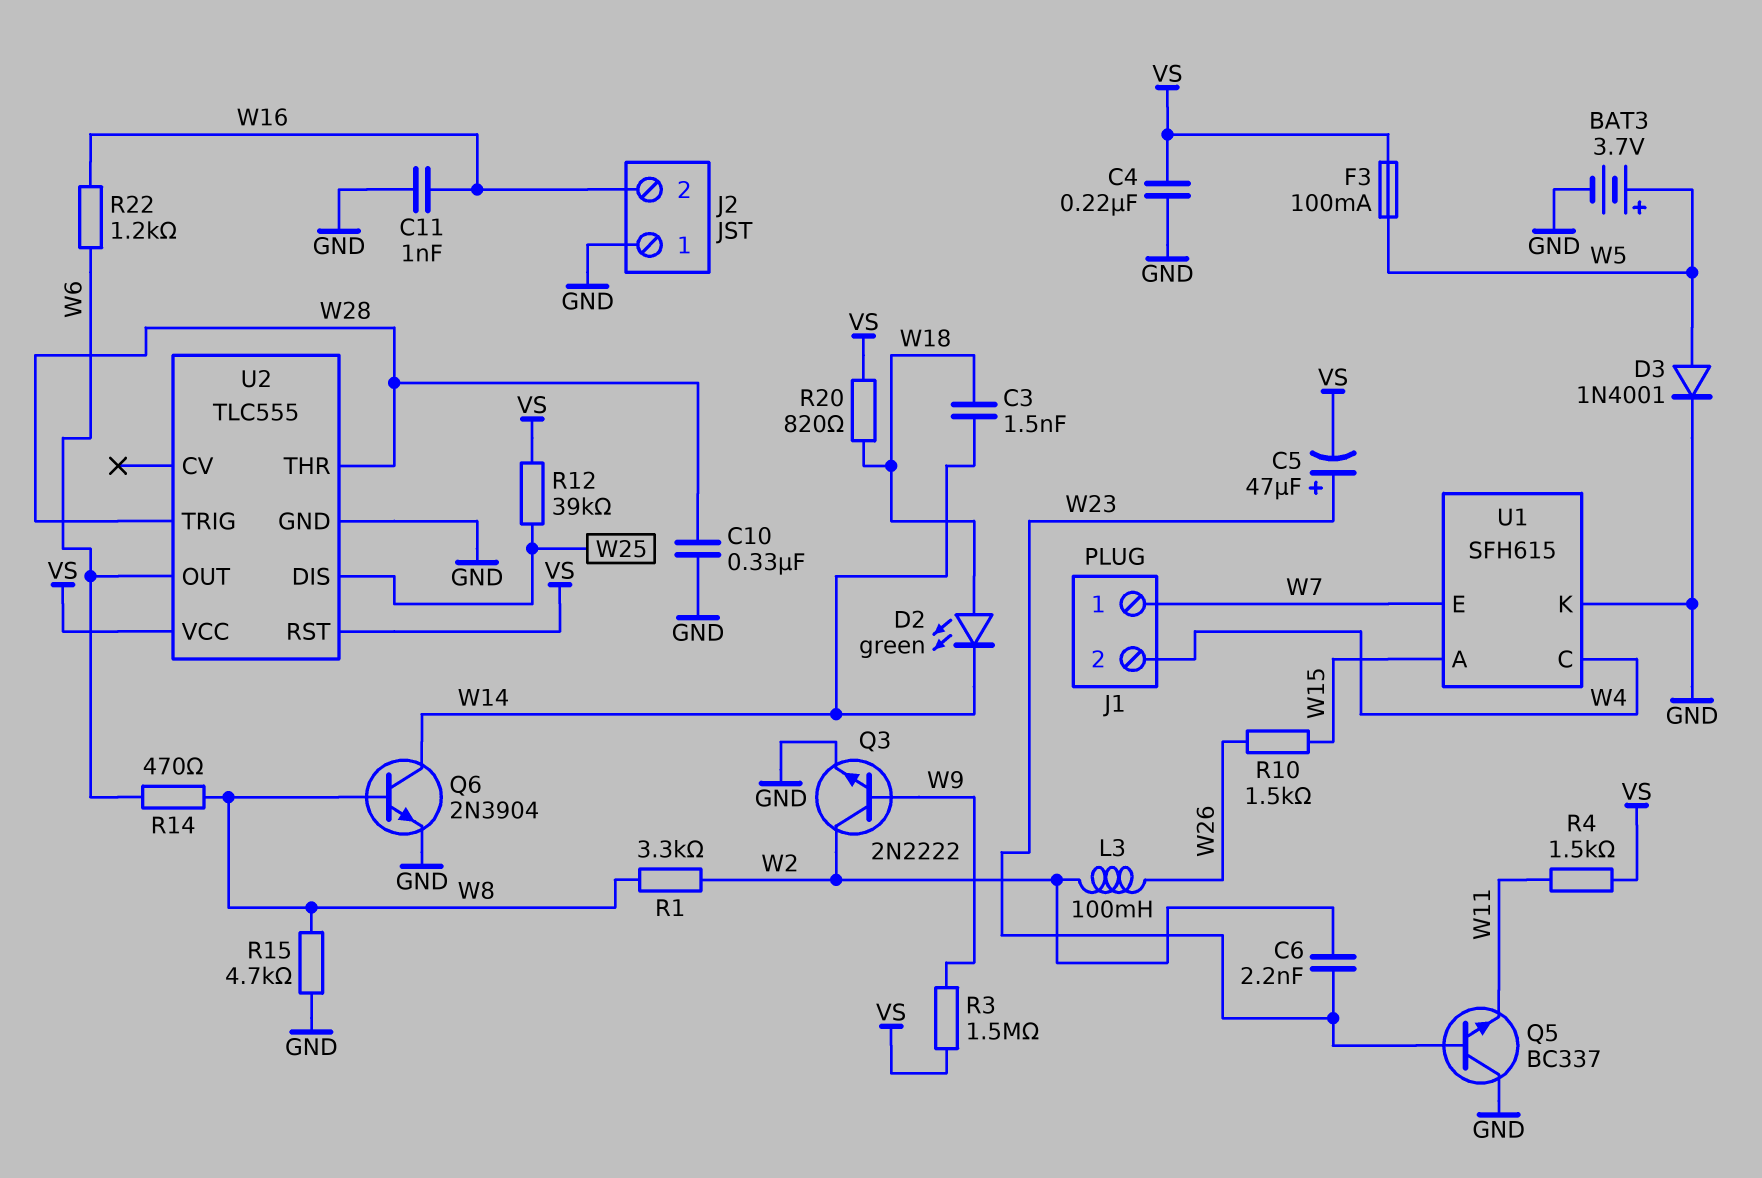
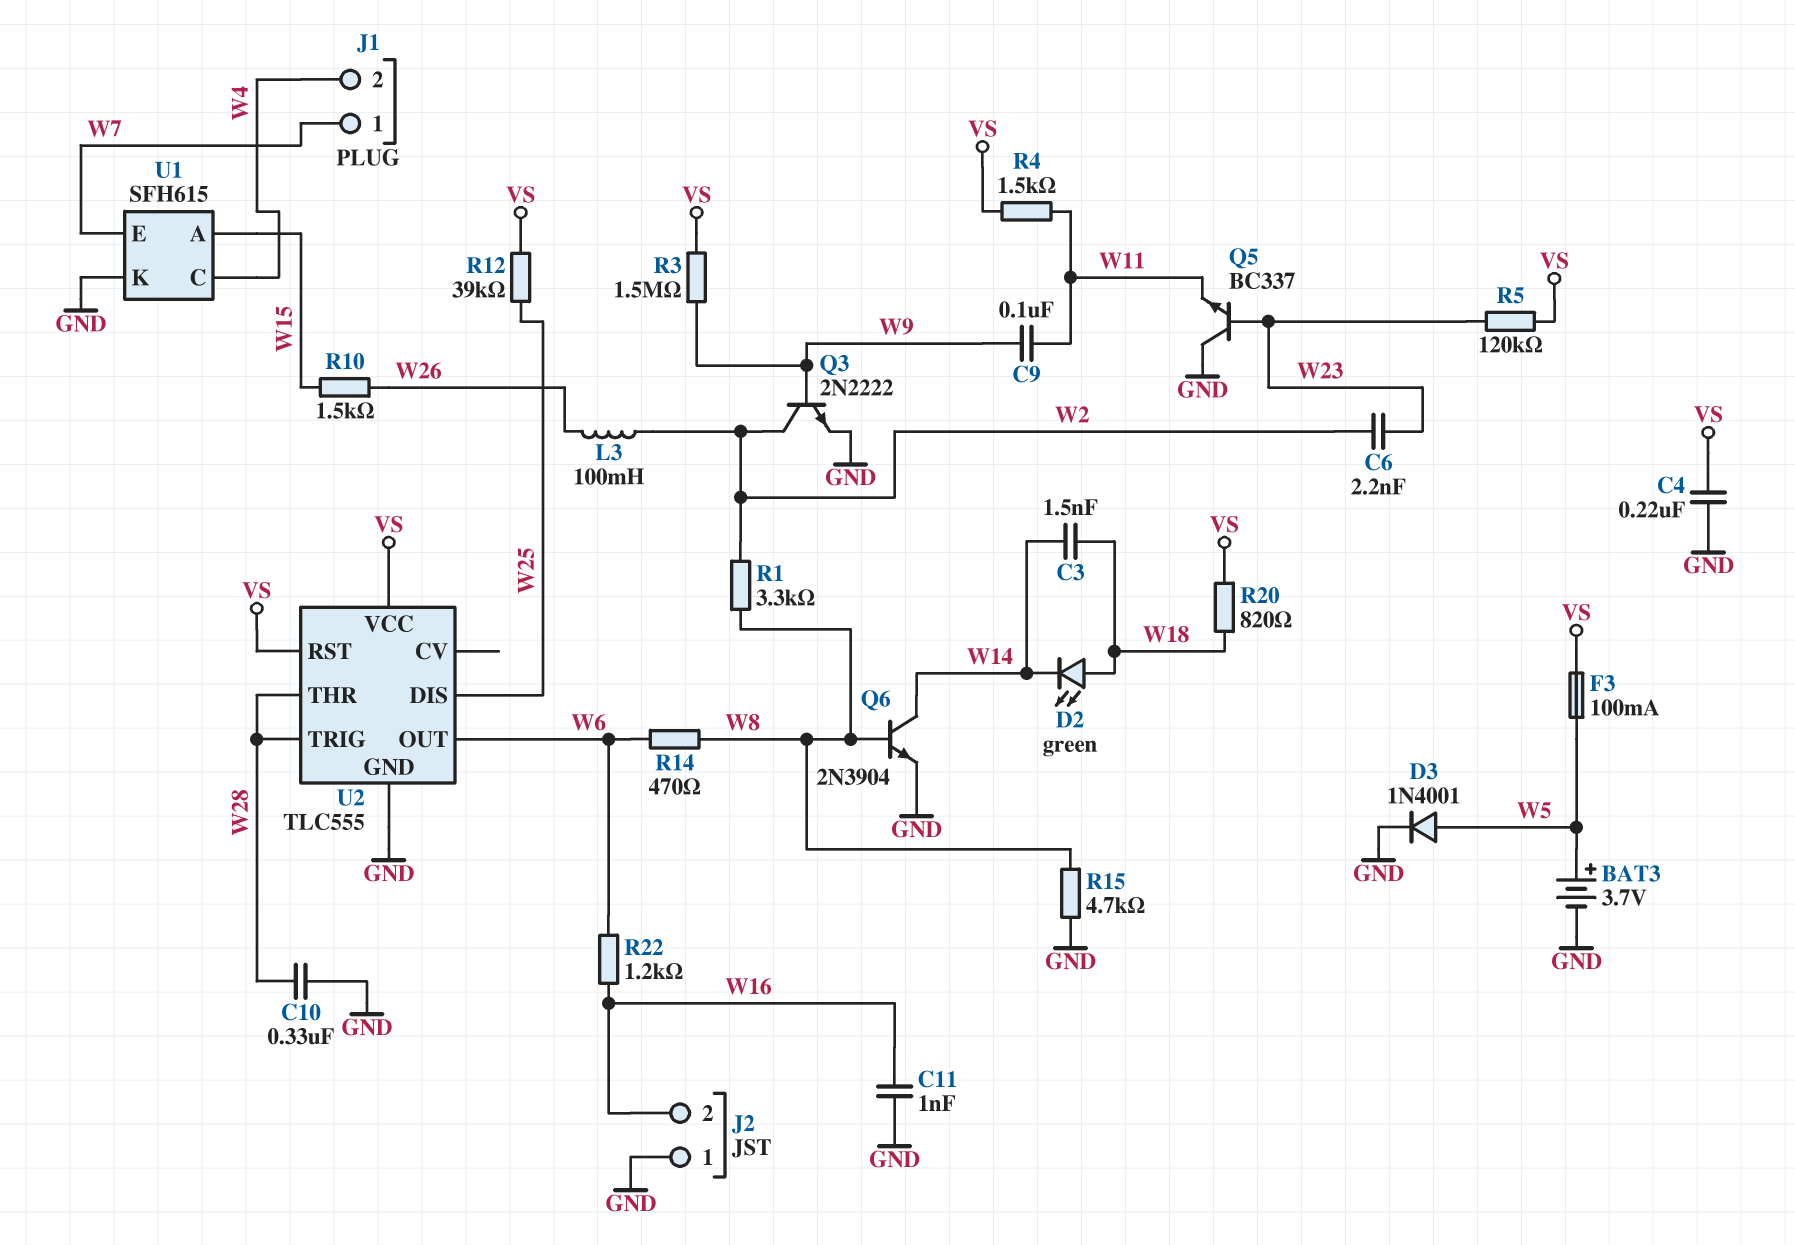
C5: 47uF (plus W23, minus VS) -> none
C9: none -> 100nF (W9, W11)
R5: none -> 120k (VS, W23)

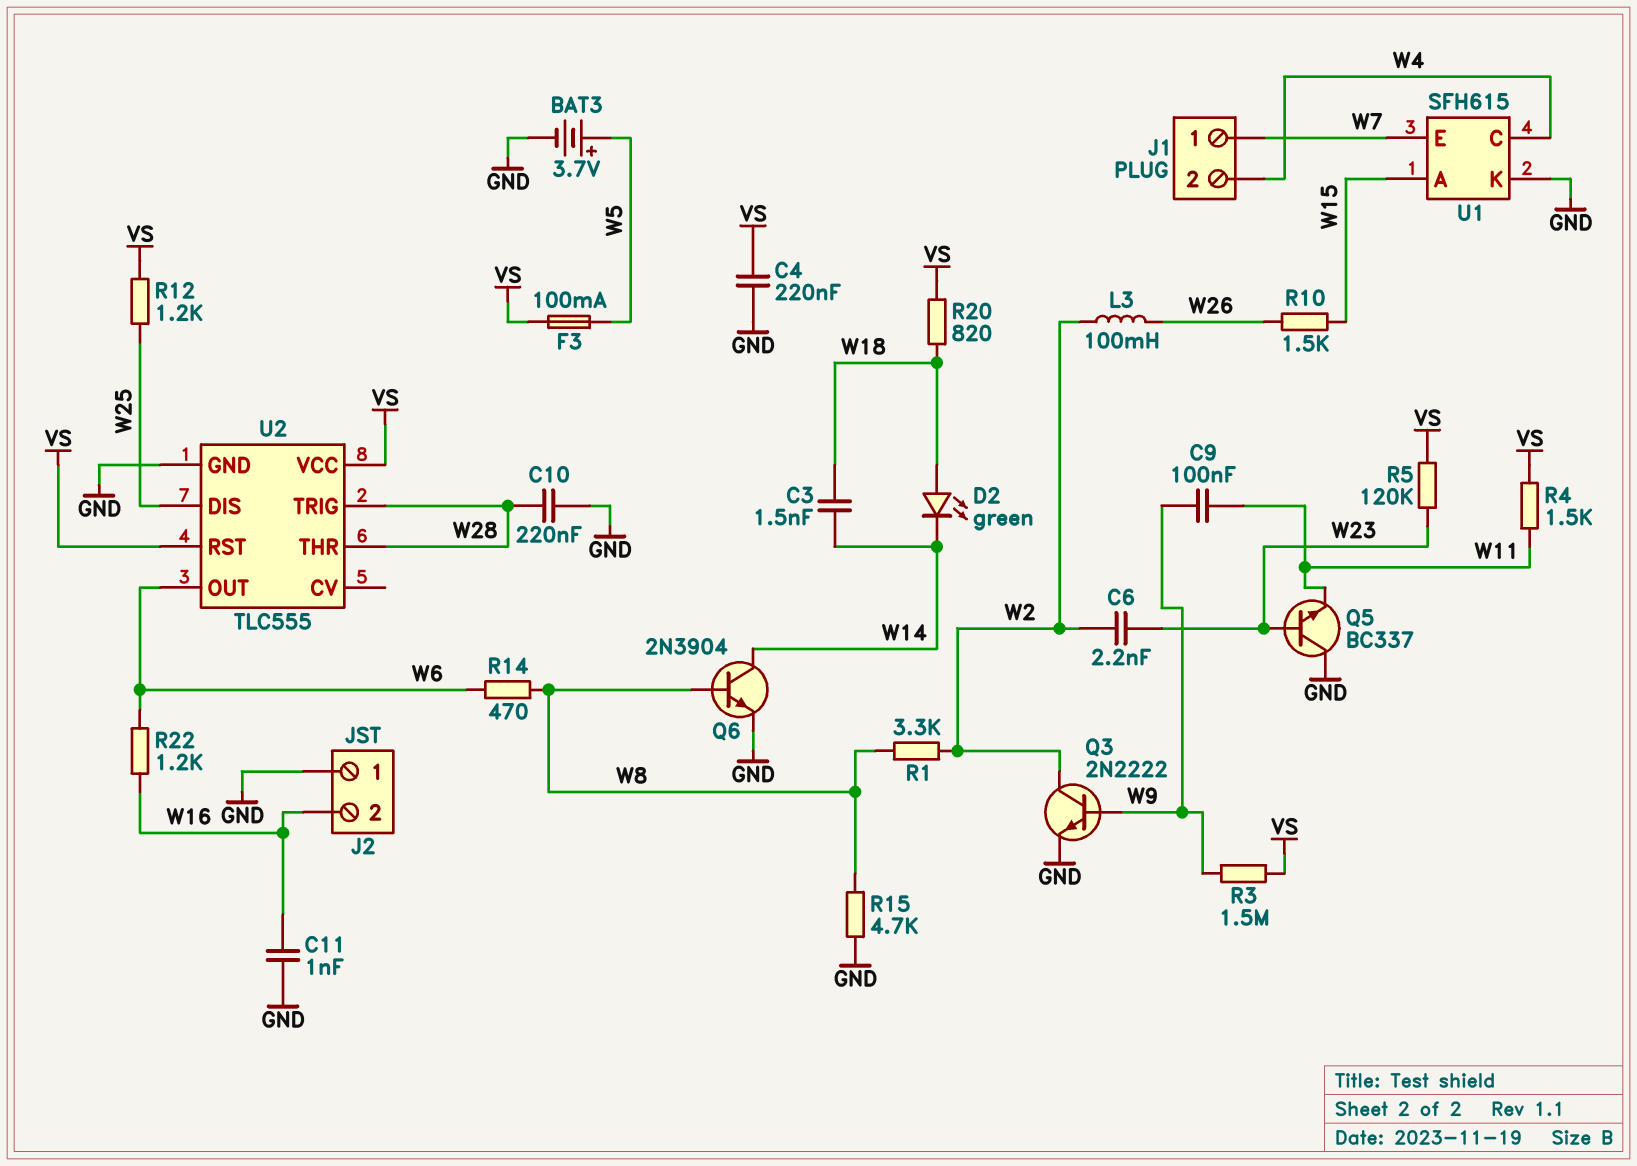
C10: 330nF (GND, W28) -> 220nF (GND, W28)
D3: diode 1N4001 (A W5, K GND) -> none
R12: 39k (VS, W25) -> 1.2k (VS, W25)

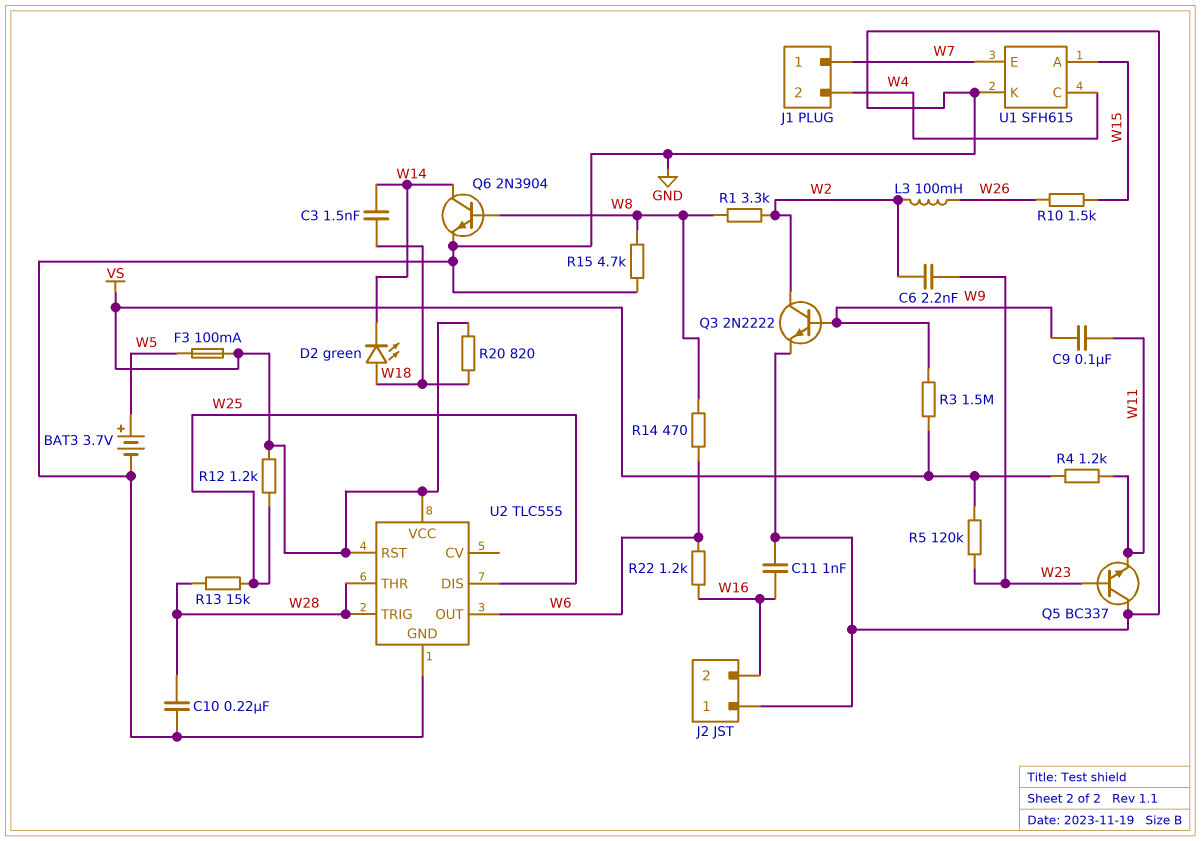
C4: 220nF (GND, VS) -> none
R4: 1.5k (VS, W11) -> 1.2k (VS, W11)
R13: none -> 15k (W25, W28)

